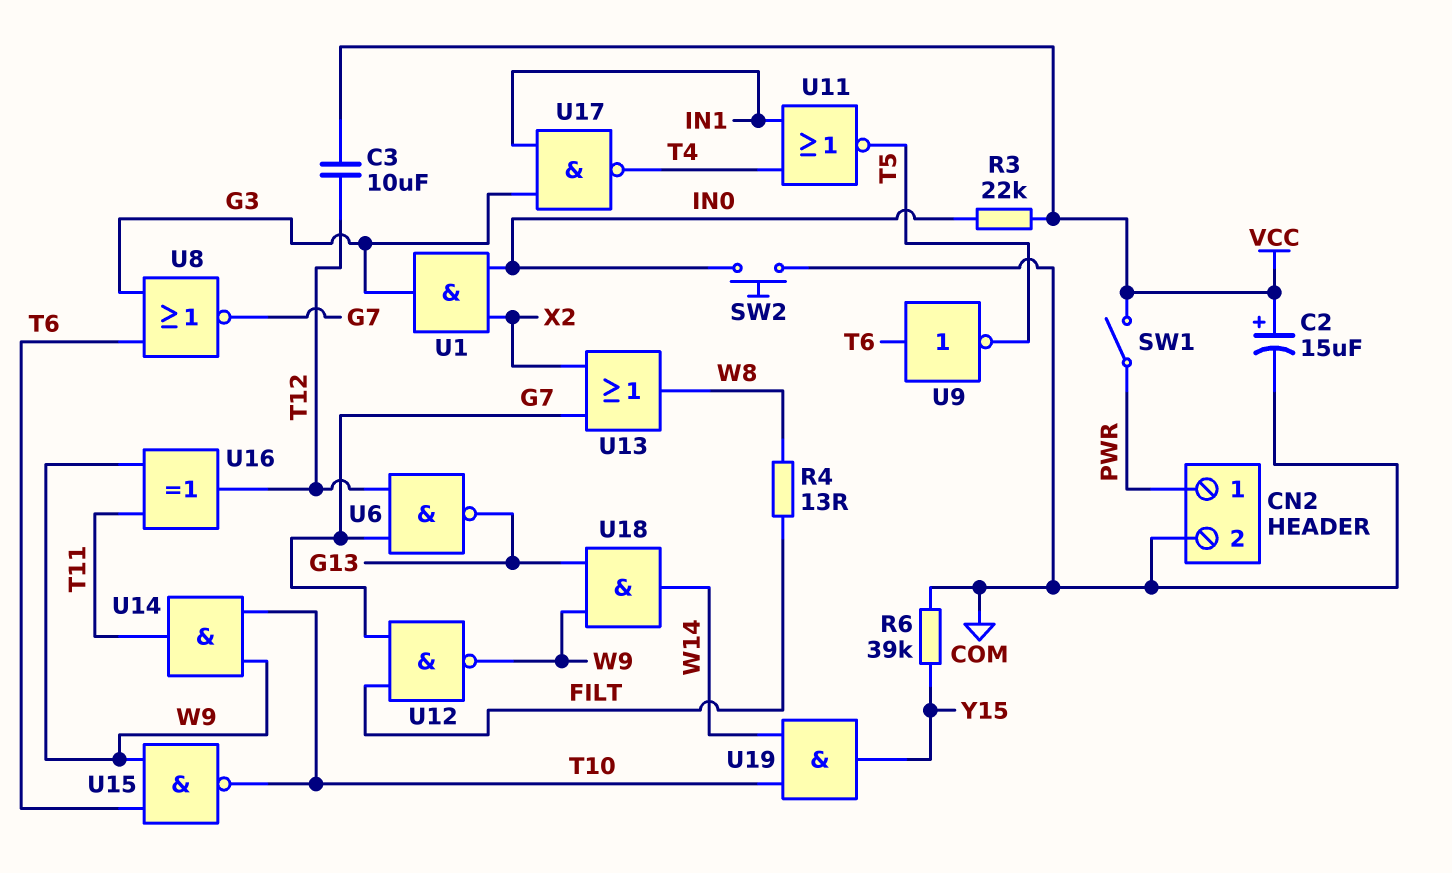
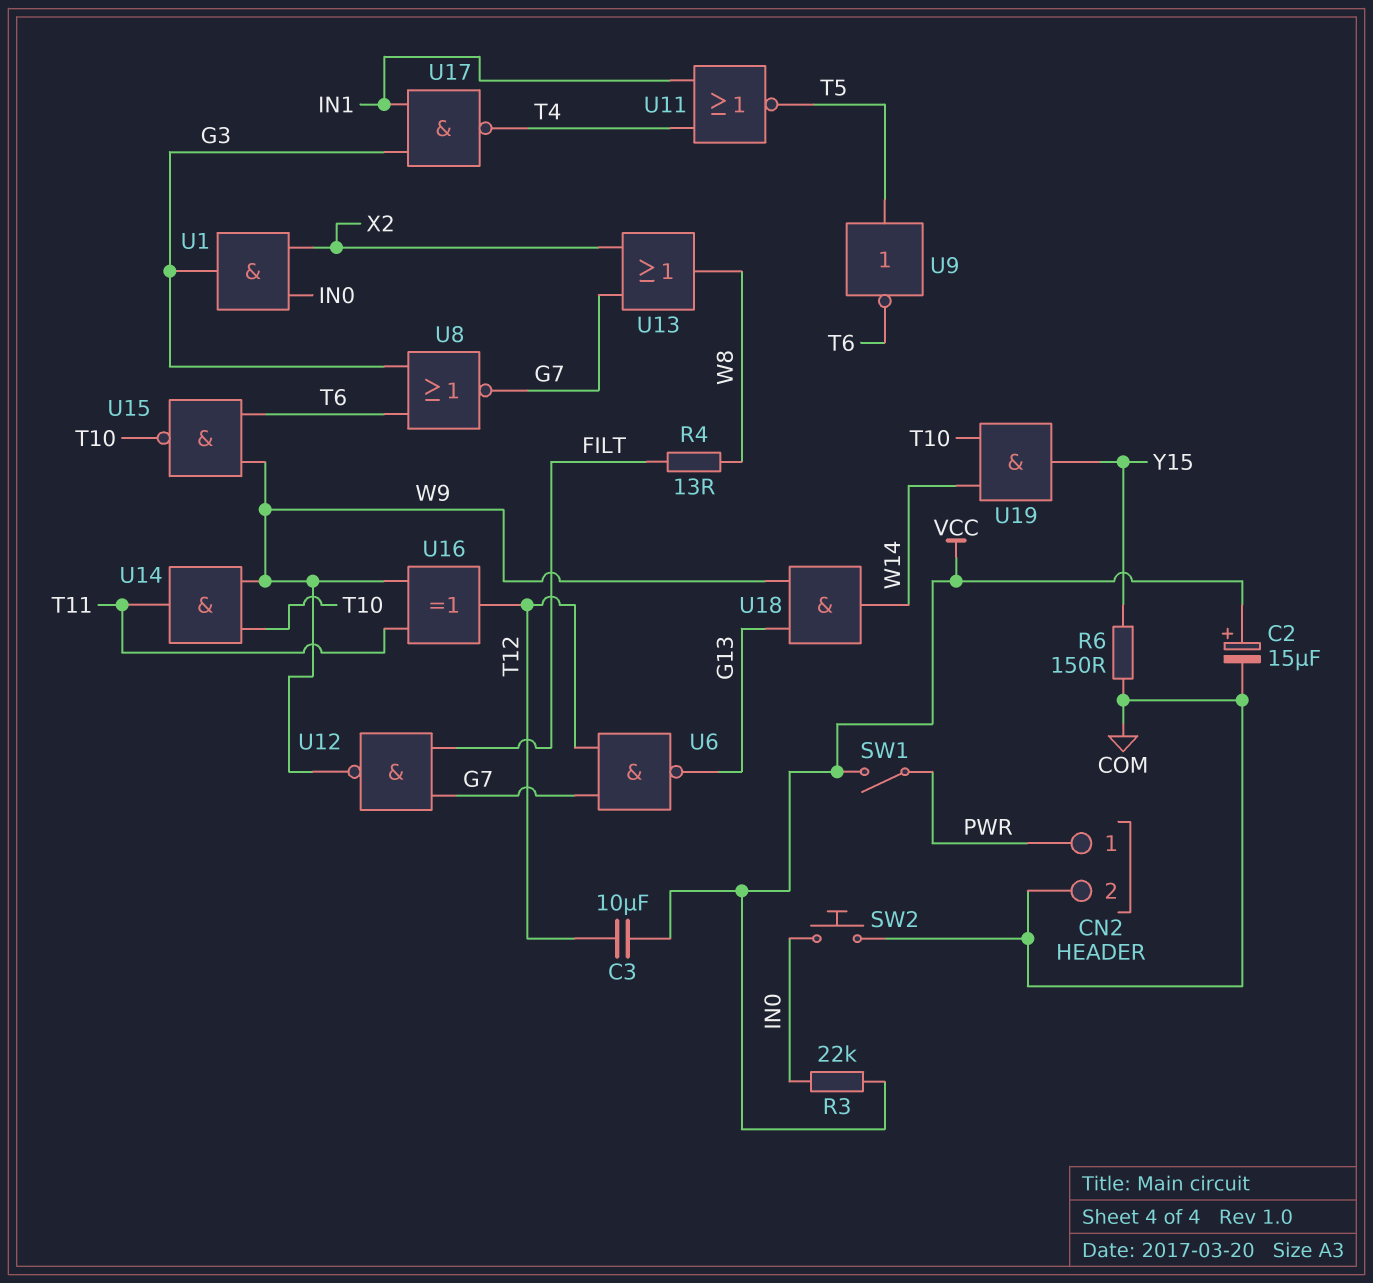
R6: 39k (COM, Y15) -> 150 (COM, Y15)
U9: NOT (in T6, out T5) -> NOT (in T5, out T6)

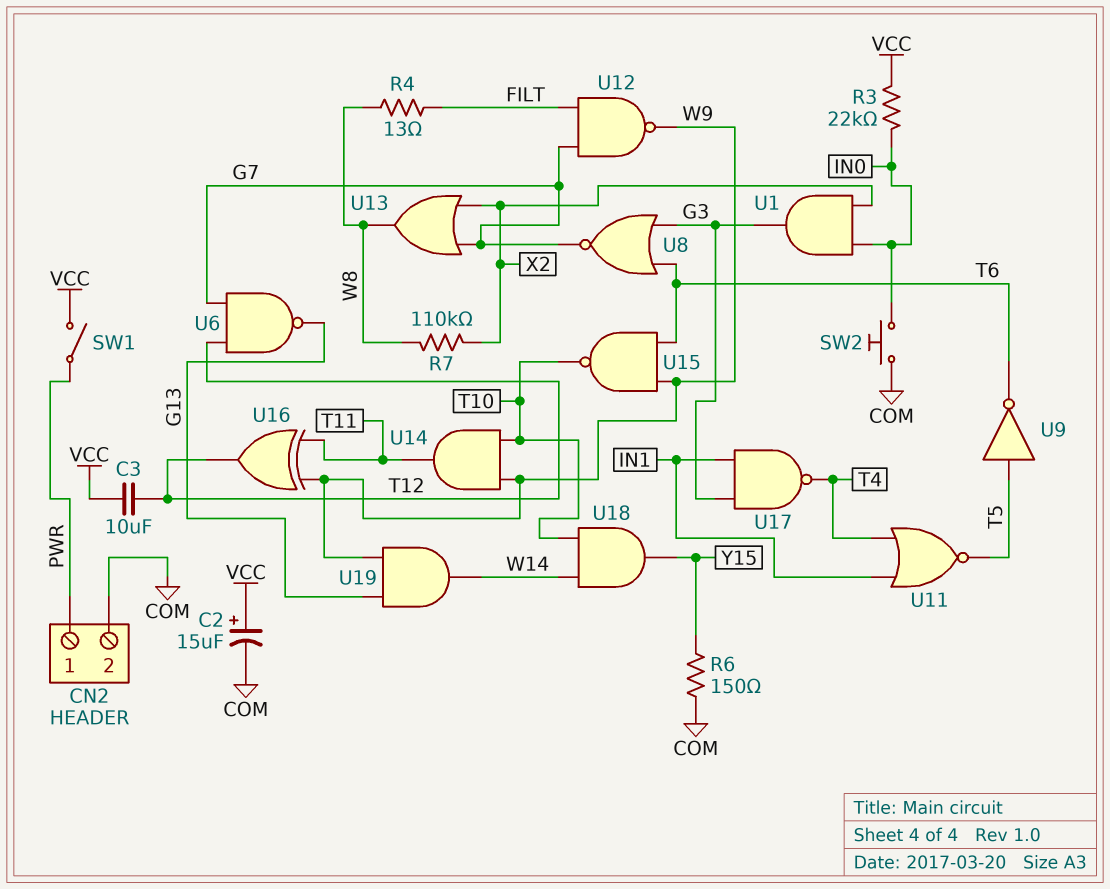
R7: none -> 110k (W8, X2)
U18: AND (in G13, in W9, out W14) -> AND (in T10, in W14, out Y15)
U19: AND (in T10, in W14, out Y15) -> AND (in G13, in W9, out W14)

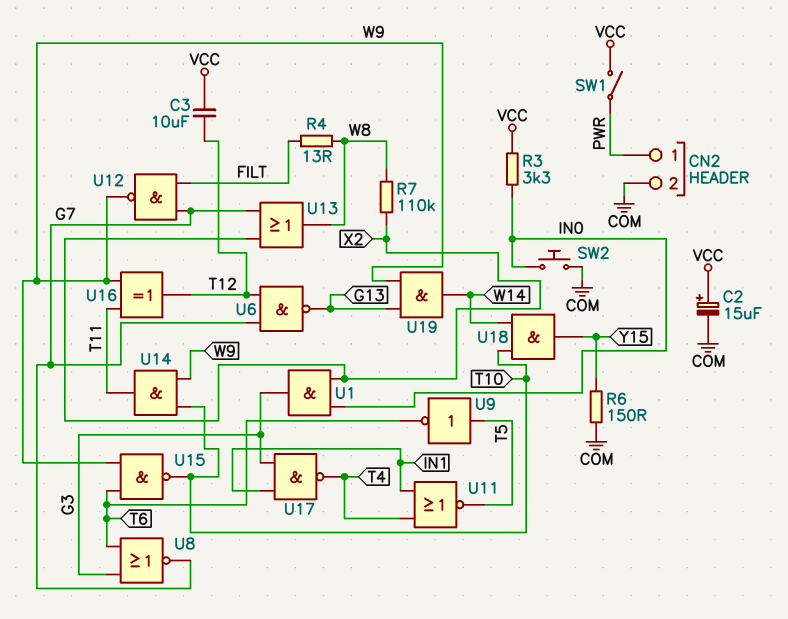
R3: 22k (IN0, VCC) -> 3.3k (IN0, VCC)

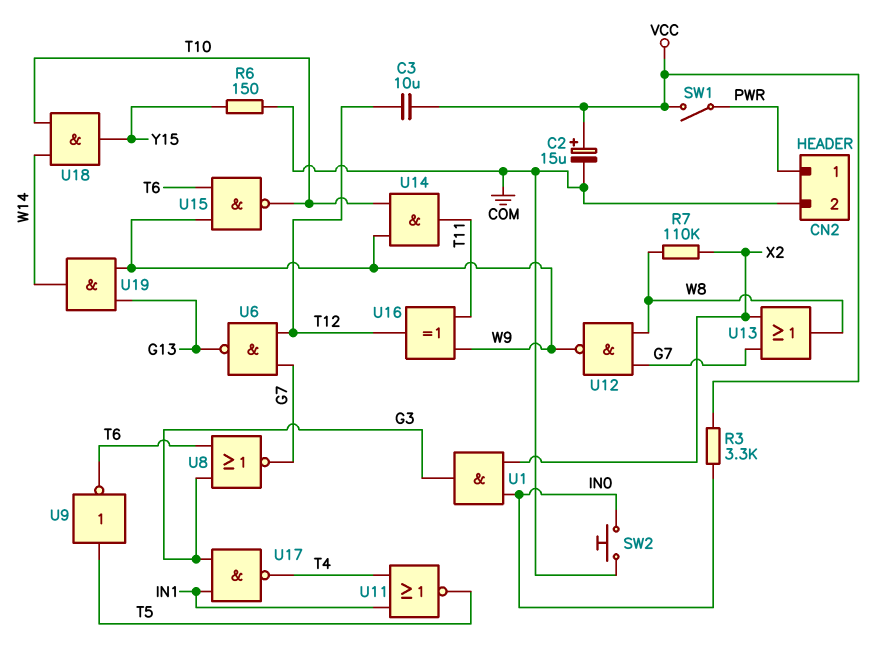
R4: 13 (FILT, W8) -> none
U12: NAND (in FILT, in G7, out W9) -> NAND (in G7, in W8, out W9)

